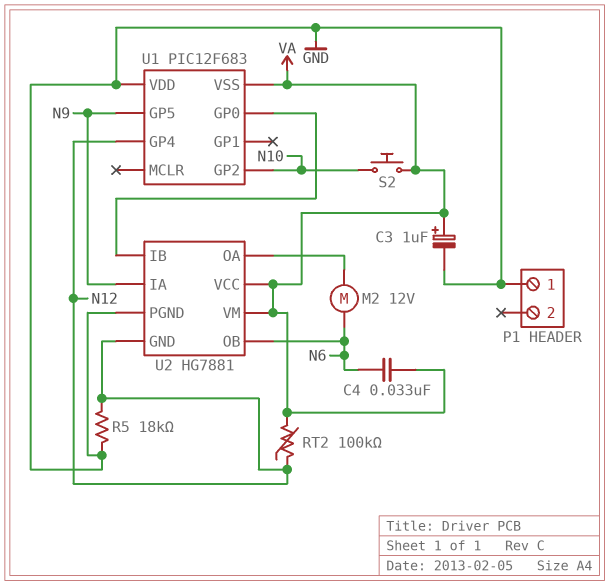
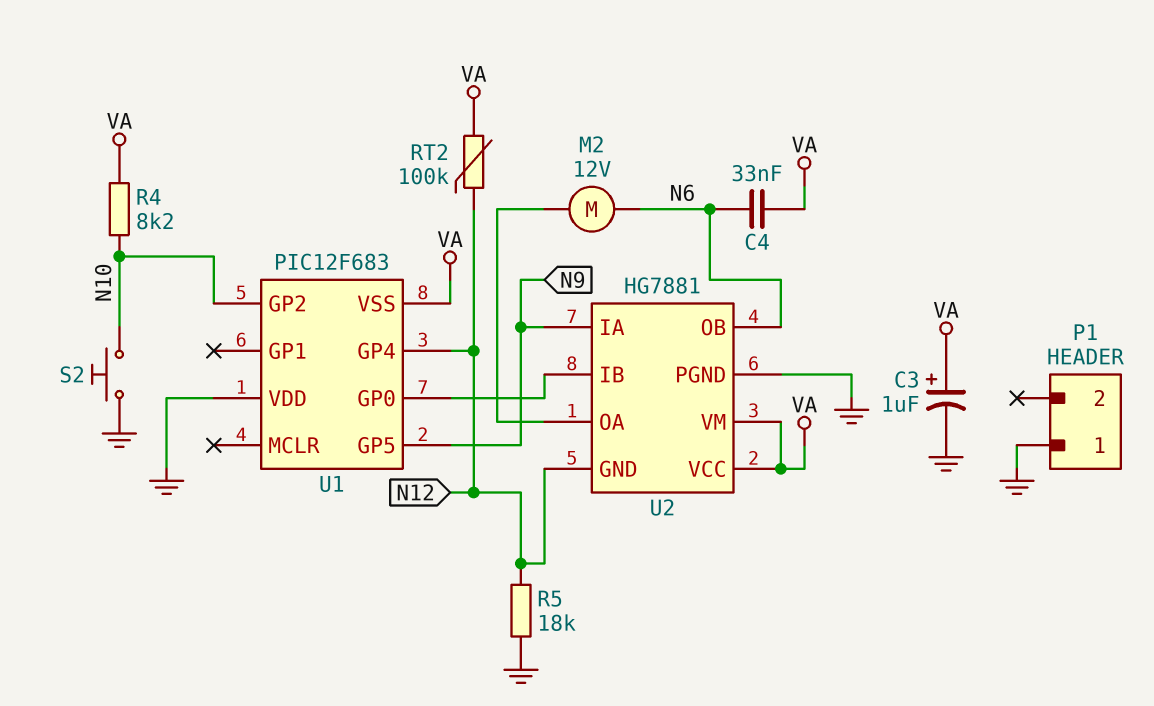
R4: none -> 8.2k (N10, VA)
S2: button (N10, VA) -> button (GND, N10)

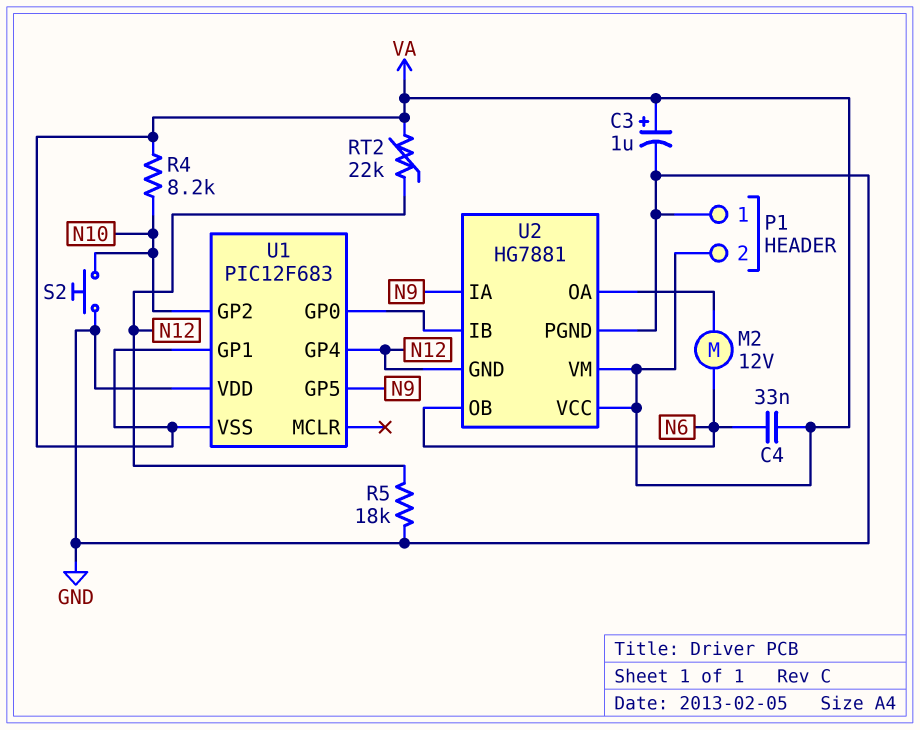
P1 pin 2: none -> VA
RT2: 100k (N12, VA) -> 22k (N12, VA)
U1 pin GP1: none -> VA

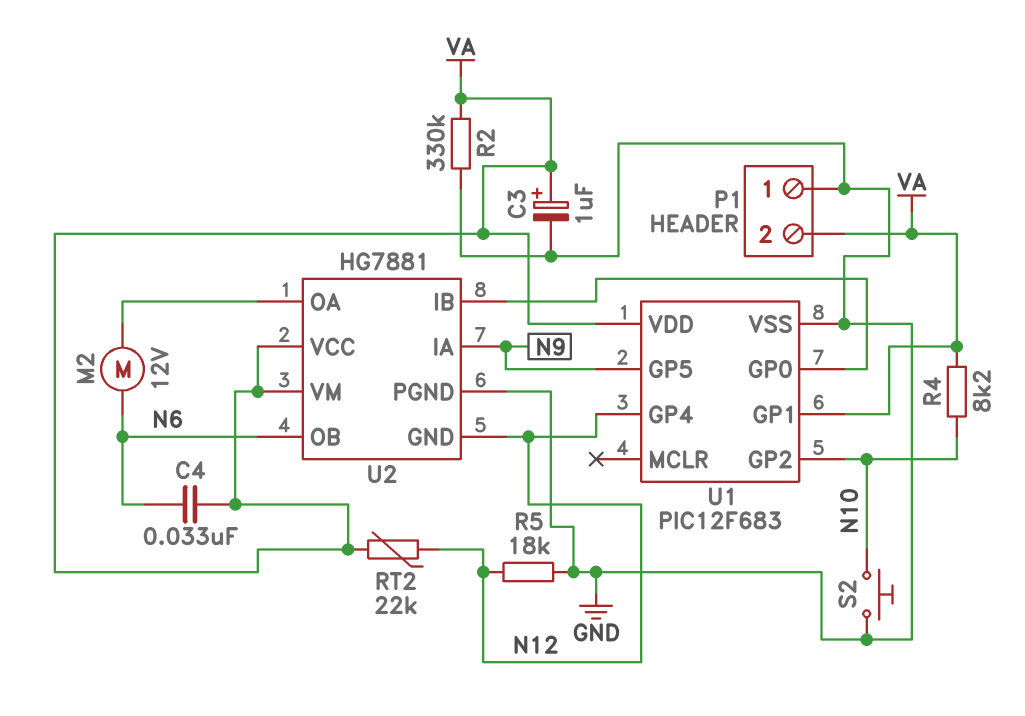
R2: none -> 330k (GND, VA)
U1 pin VDD: GND -> VA
U1 pin VSS: VA -> GND

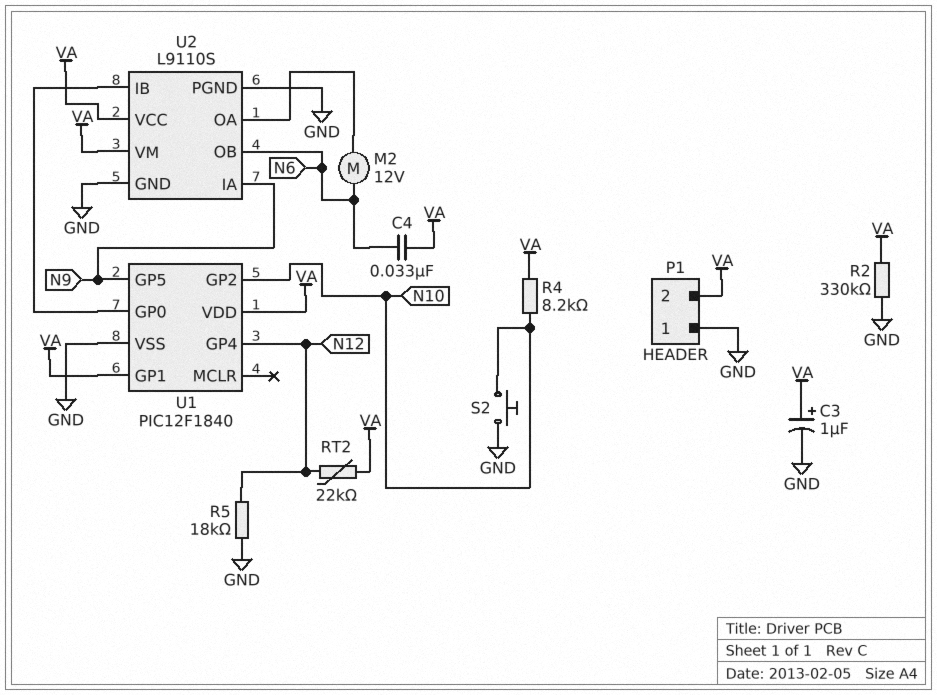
U1: PIC12F683 -> PIC12F1840
U2: HG7881 -> L9110S
U2 pin GND: N12 -> GND

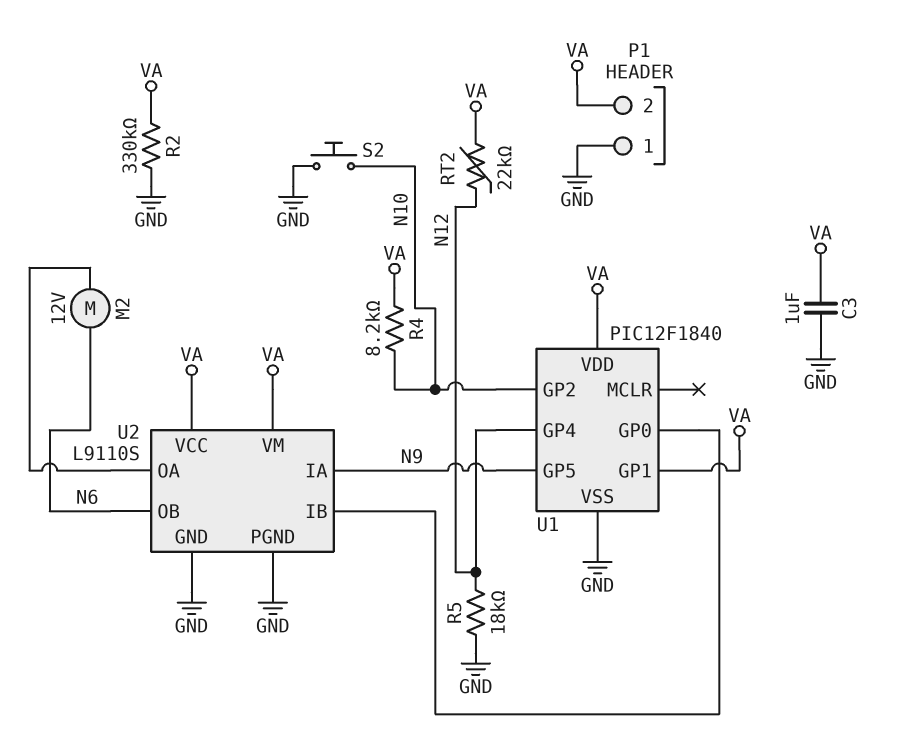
C3: 1uF (plus VA, minus GND) -> 1uF (GND, VA)
C4: 33nF (N6, VA) -> none

